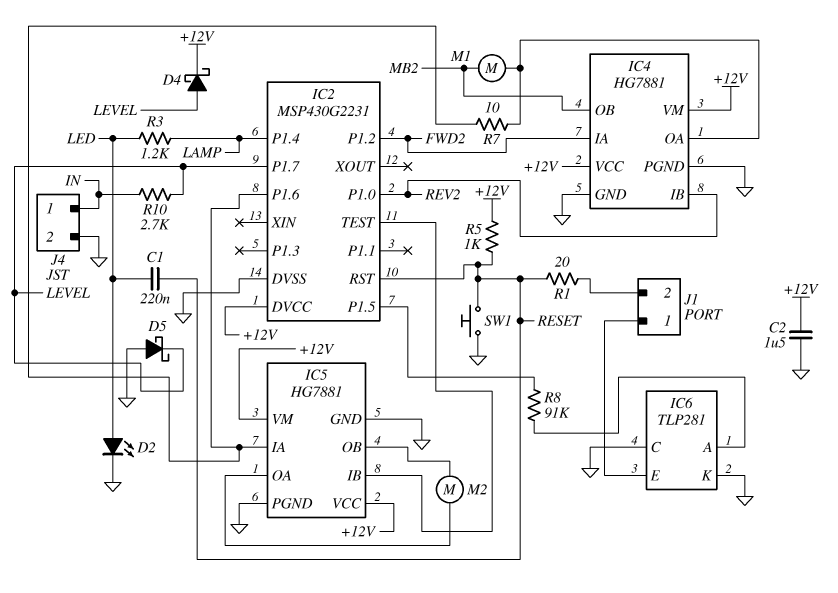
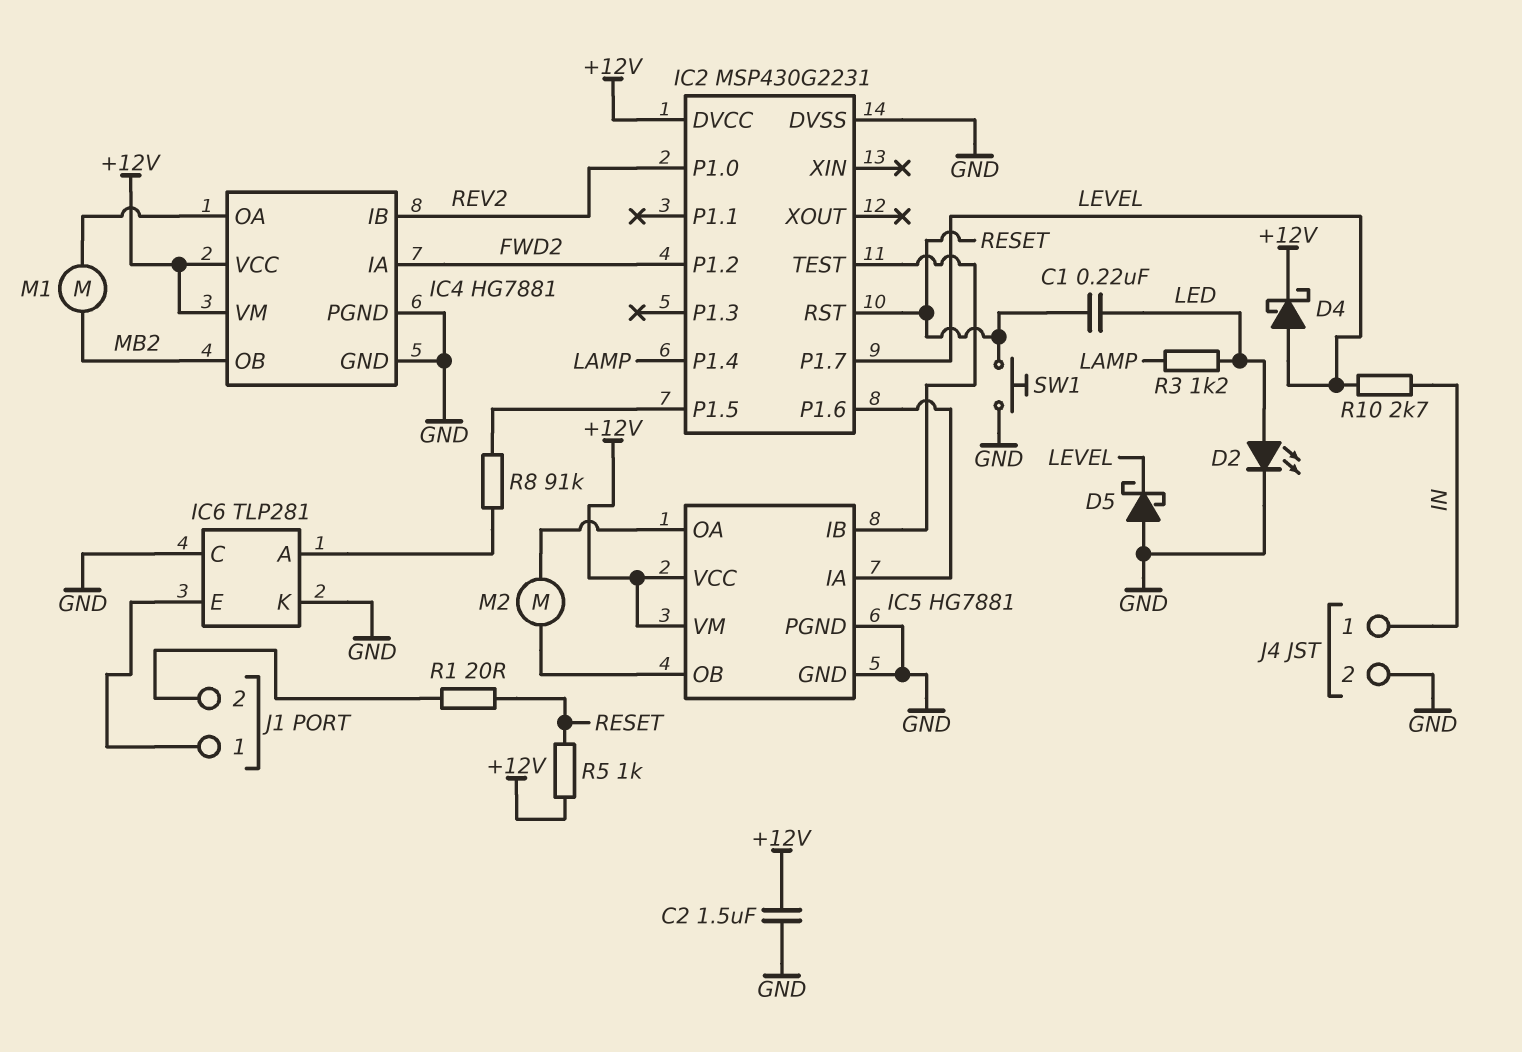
R7: 10 (IC2/P1.6, IC4/OA) -> none

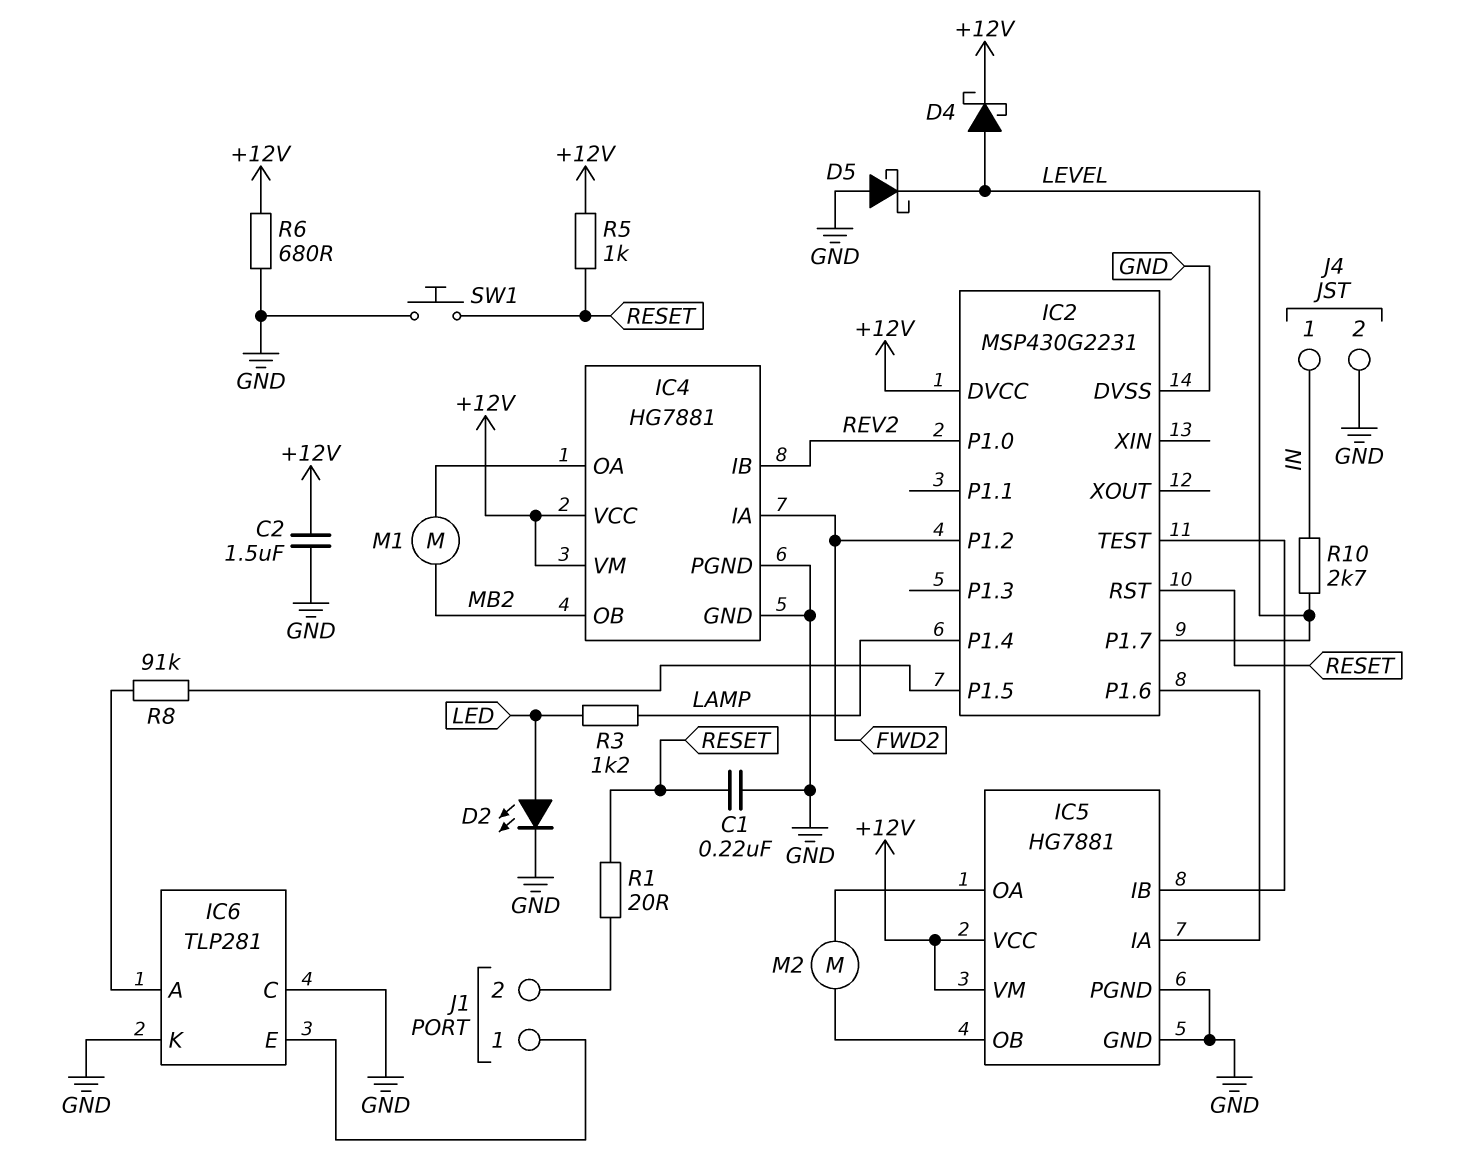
C1: 220nF (LED, RESET) -> 220nF (GND, RESET)
R6: none -> 680 (+12V, GND)

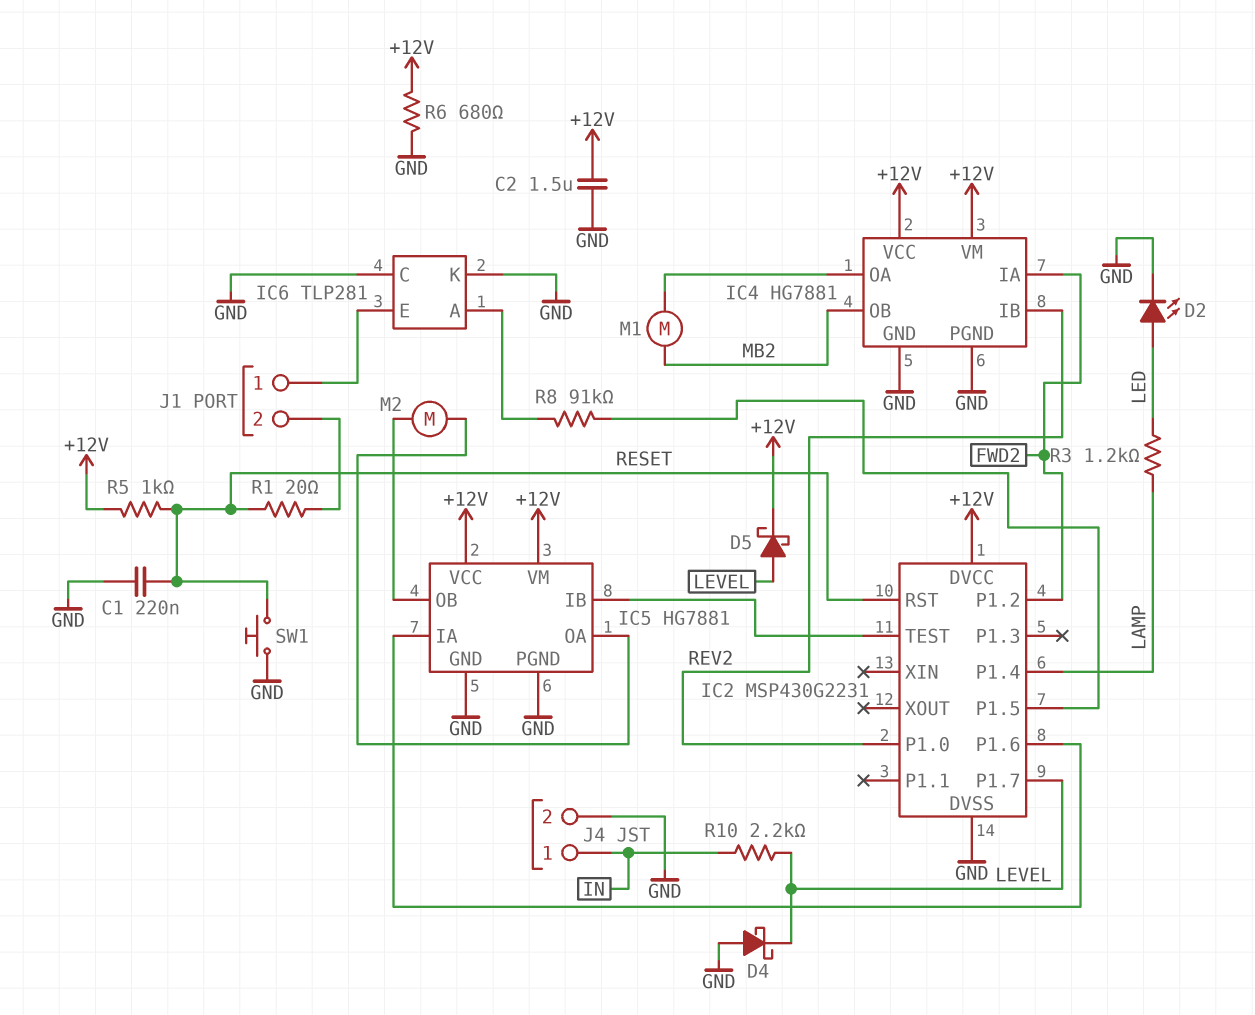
D4: schottky (A LEVEL, K +12V) -> schottky (A GND, K LEVEL)
D5: schottky (A GND, K LEVEL) -> schottky (A LEVEL, K +12V)
R10: 2.7k (IN, LEVEL) -> 2.2k (IN, LEVEL)

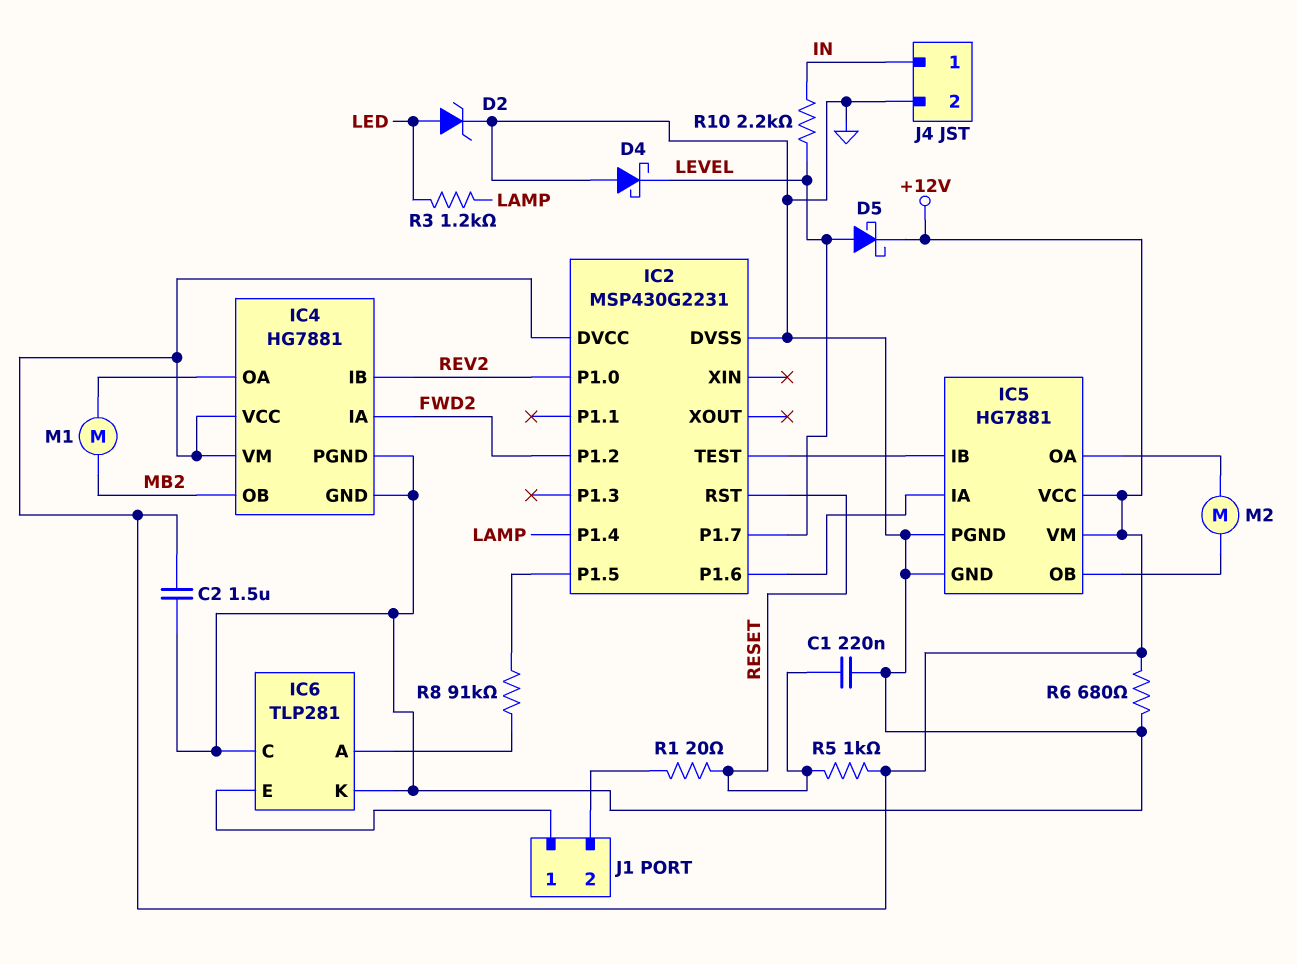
D2: LED (A LED, K GND) -> zener (A LED, K GND)
SW1: button (GND, RESET) -> none

